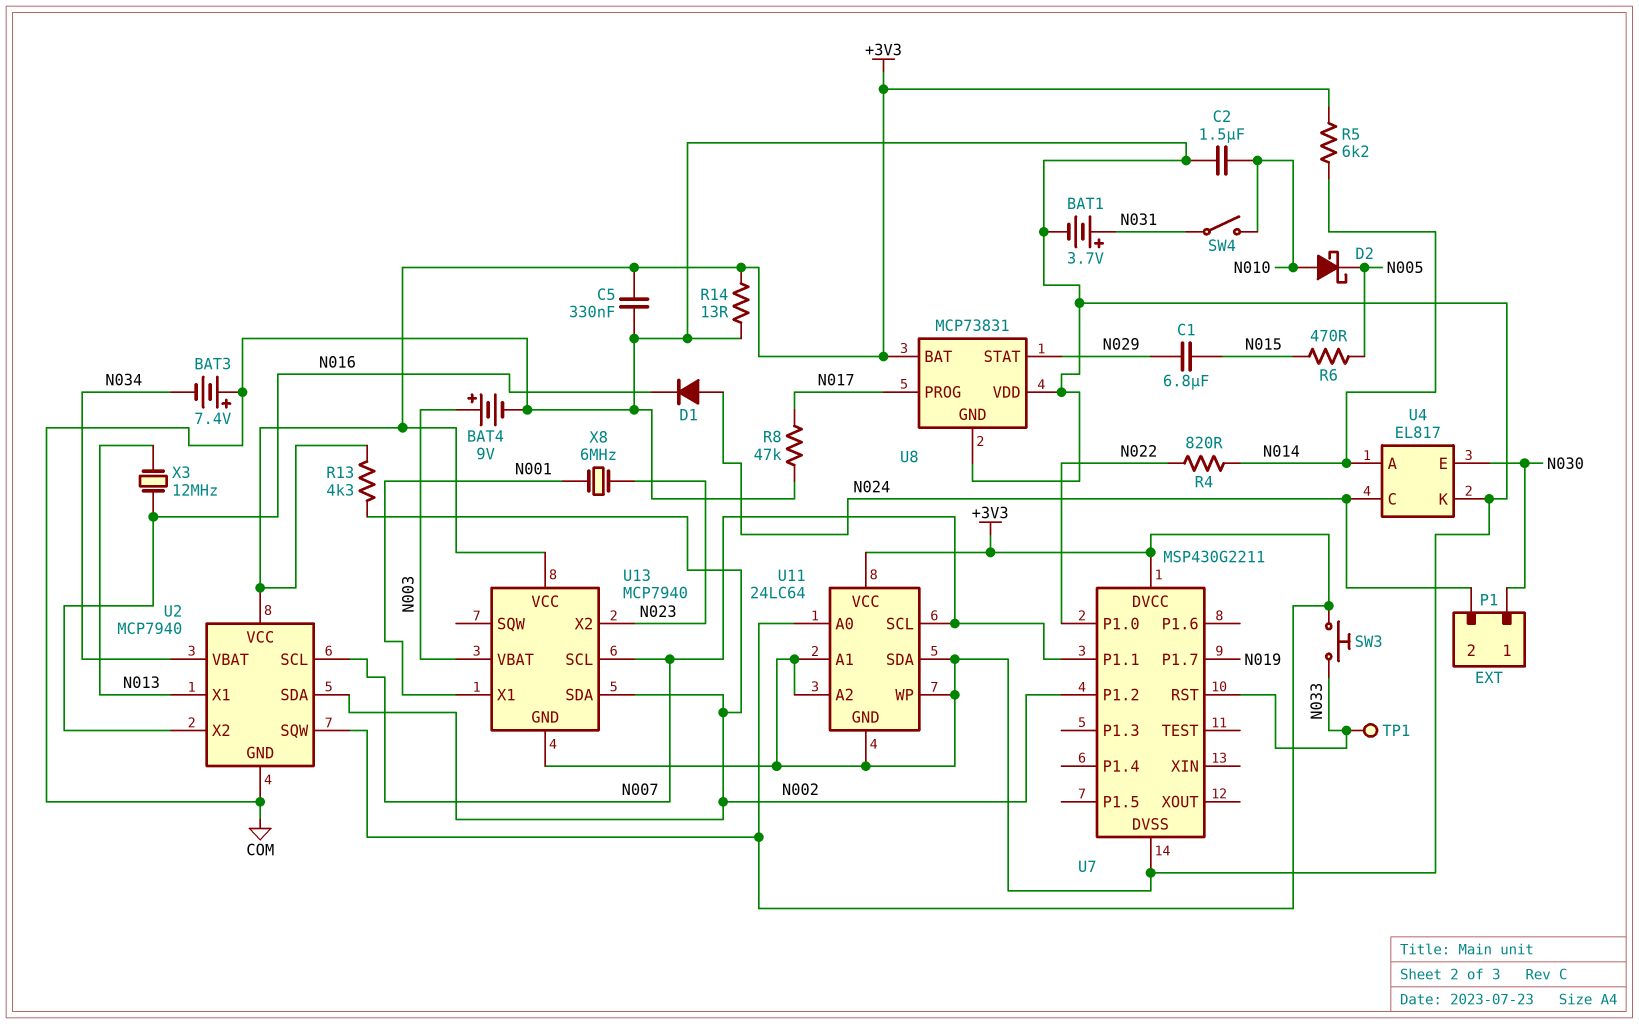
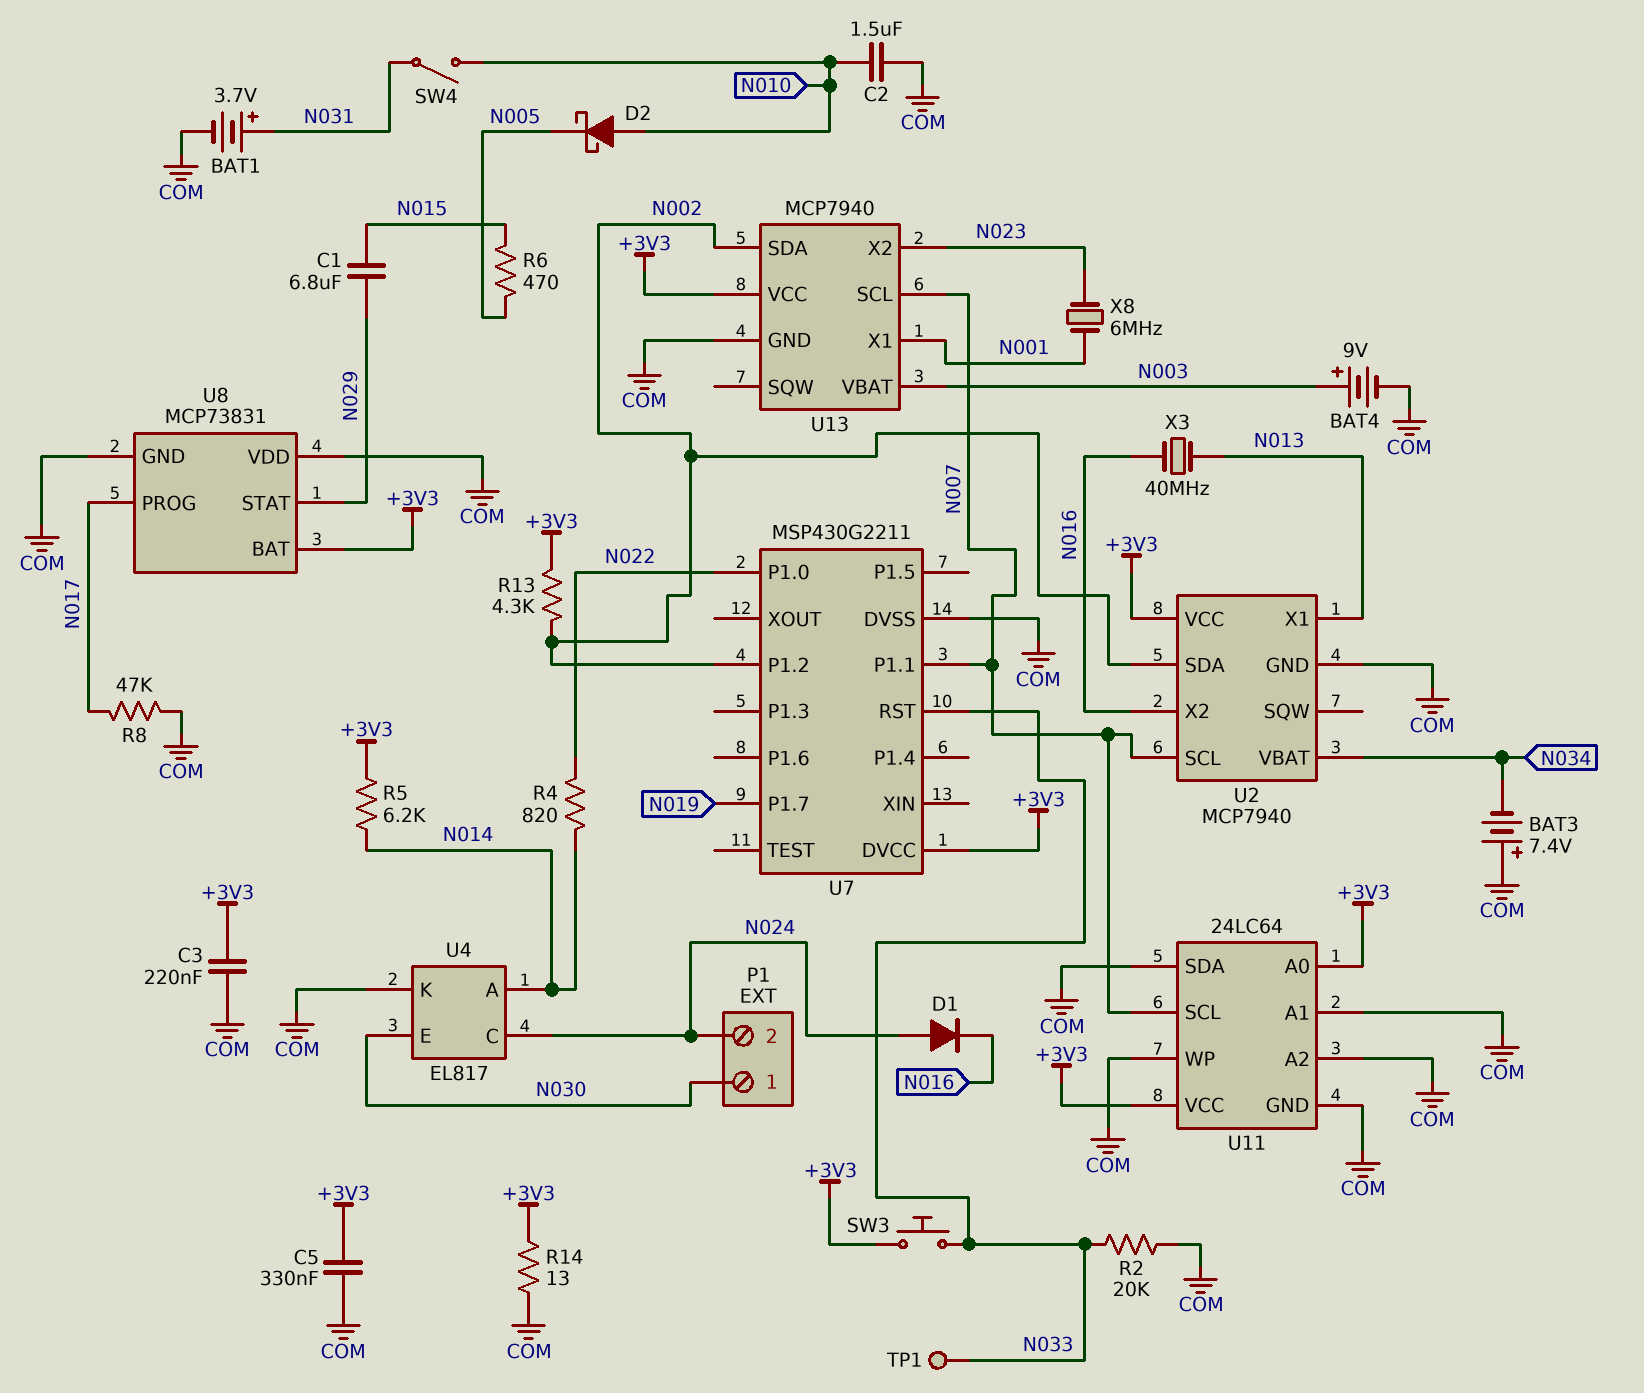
C3: none -> 220nF (+3V3, COM)
R2: none -> 20k (COM, N033)
U2 pin SQW: +3V3 -> none
X3: 12MHz (N013, N016) -> 40MHz (N013, N016)

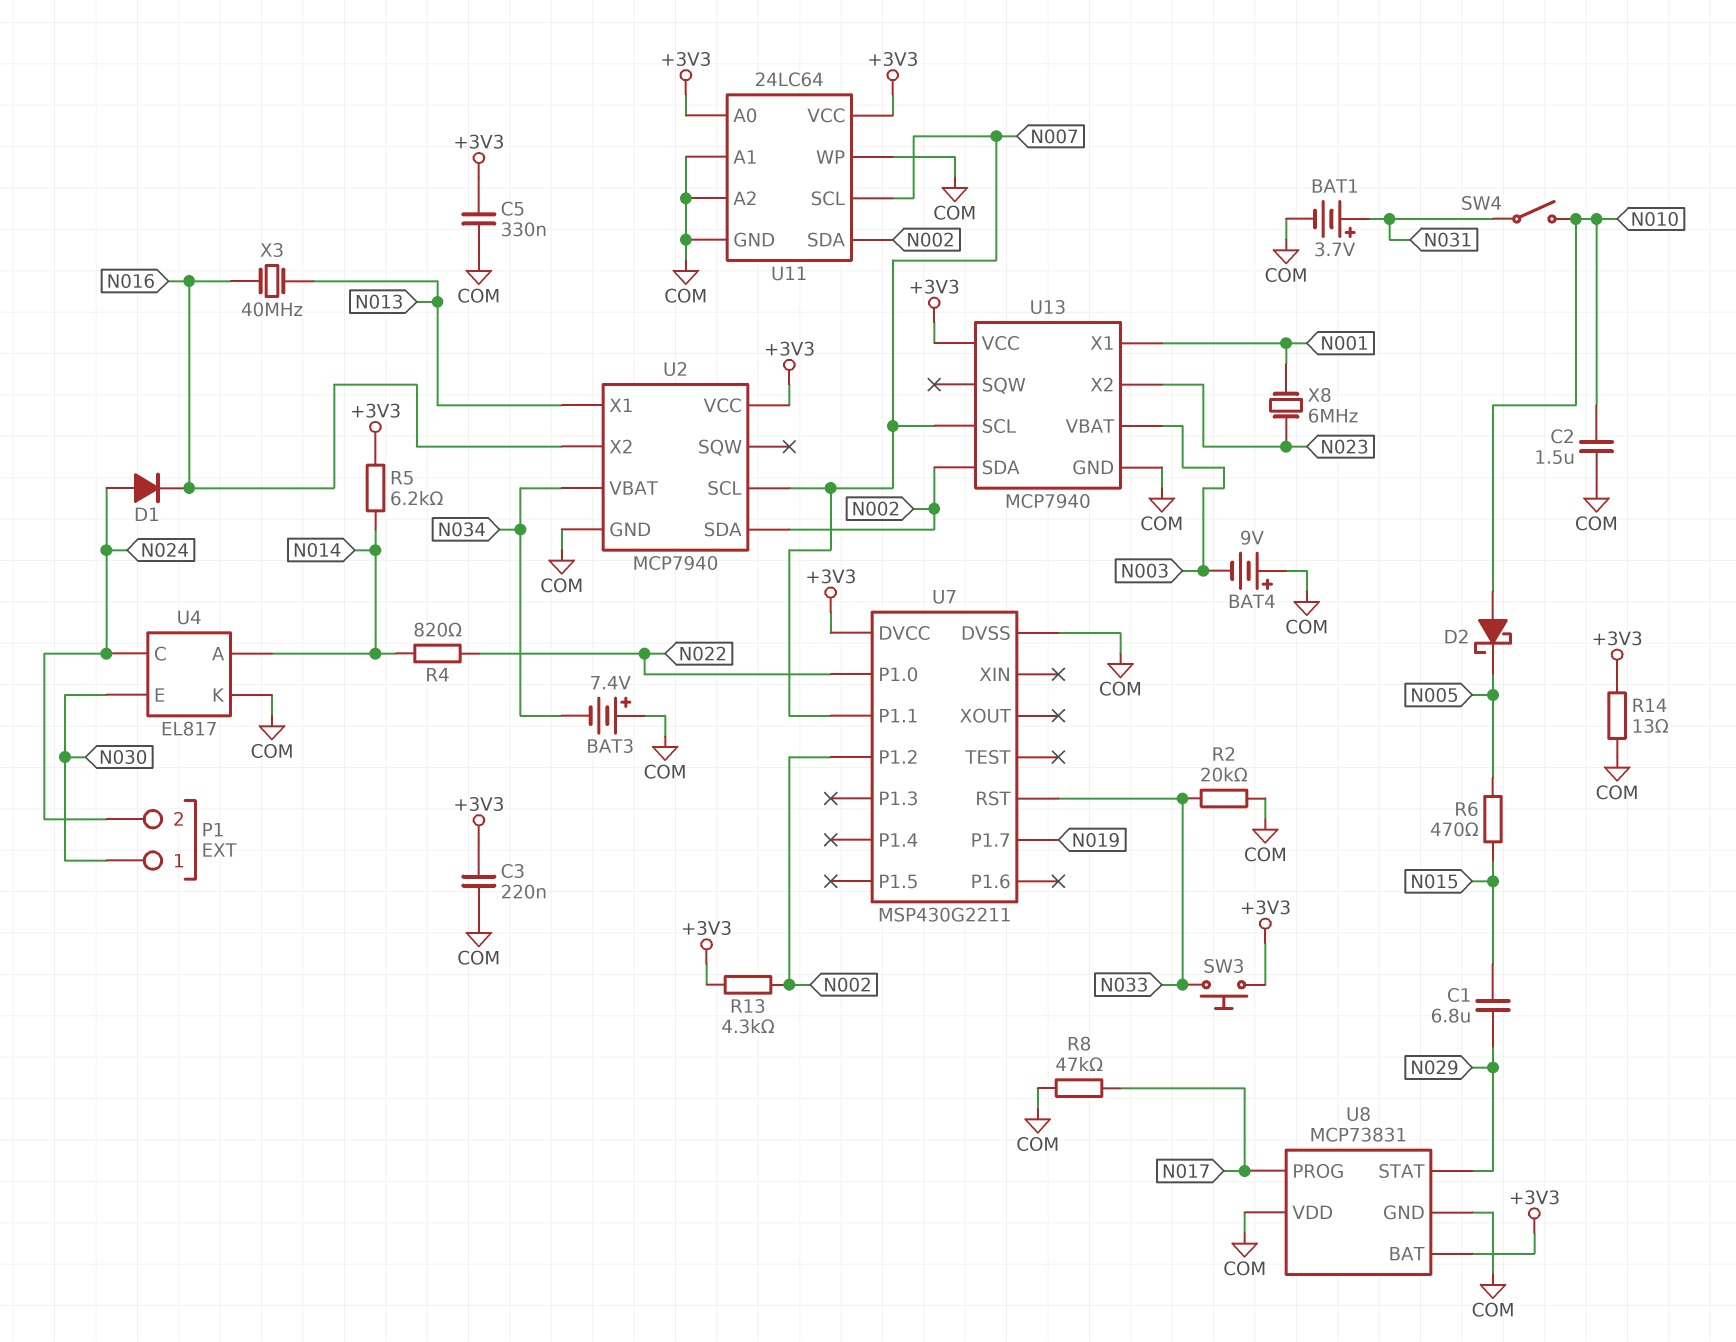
BAT4: 9V (plus N003, minus COM) -> 9V (plus COM, minus N003)
TP1: test point (N033) -> none
U11 pin SDA: COM -> N002

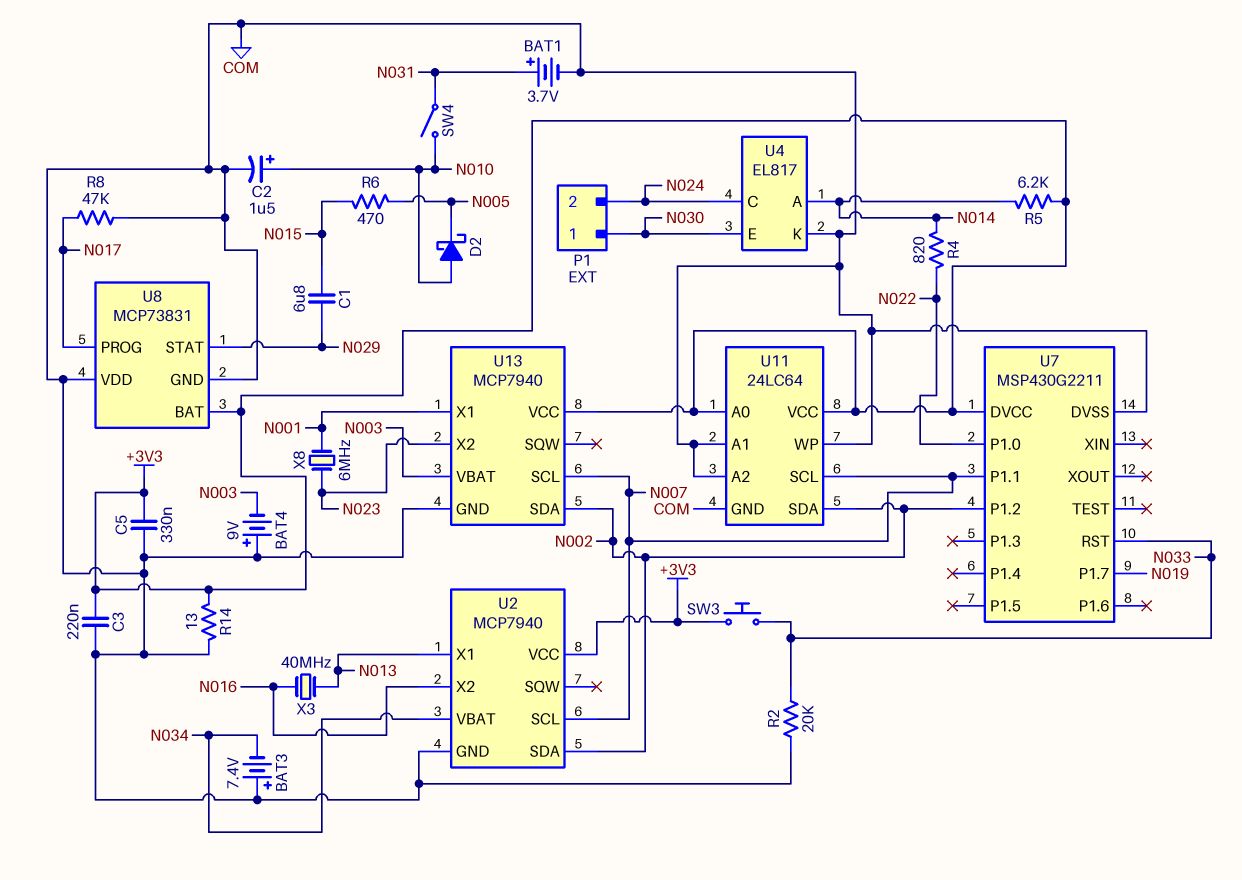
C2: 1.5uF (COM, N010) -> 1.5uF (plus N010, minus COM)
D1: diode (A N024, K N016) -> none
R13: 4.3k (+3V3, N002) -> none

